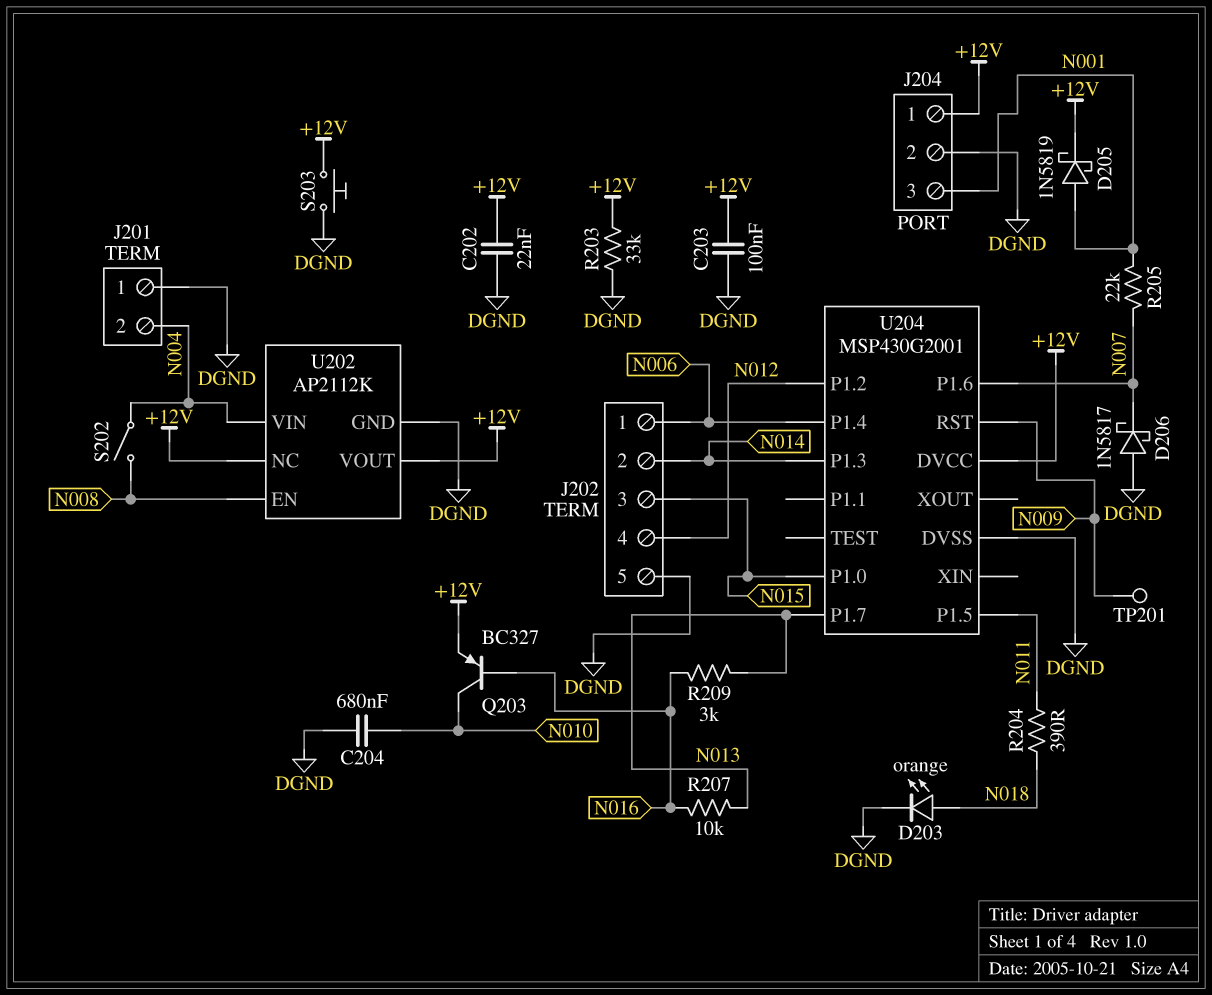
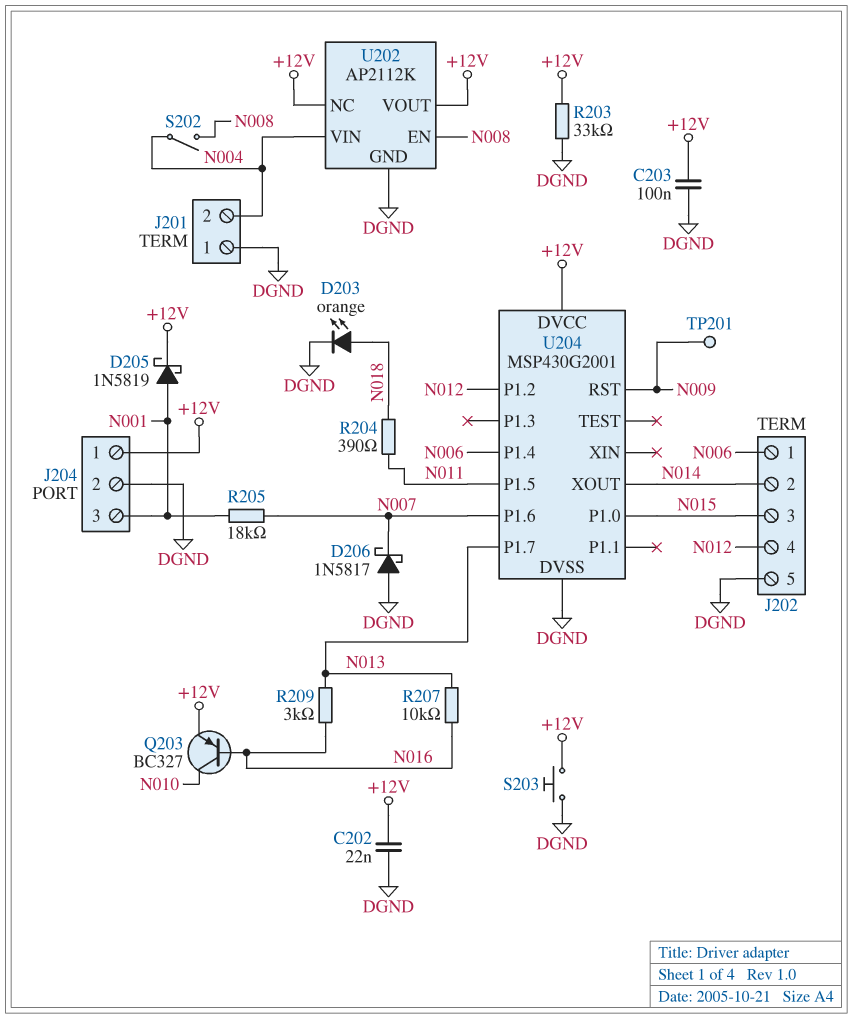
C204: 680nF (DGND, N010) -> none
R205: 22k (N001, N007) -> 18k (N001, N007)
U204 pin P1.3: N014 -> none
U204 pin XOUT: none -> N014

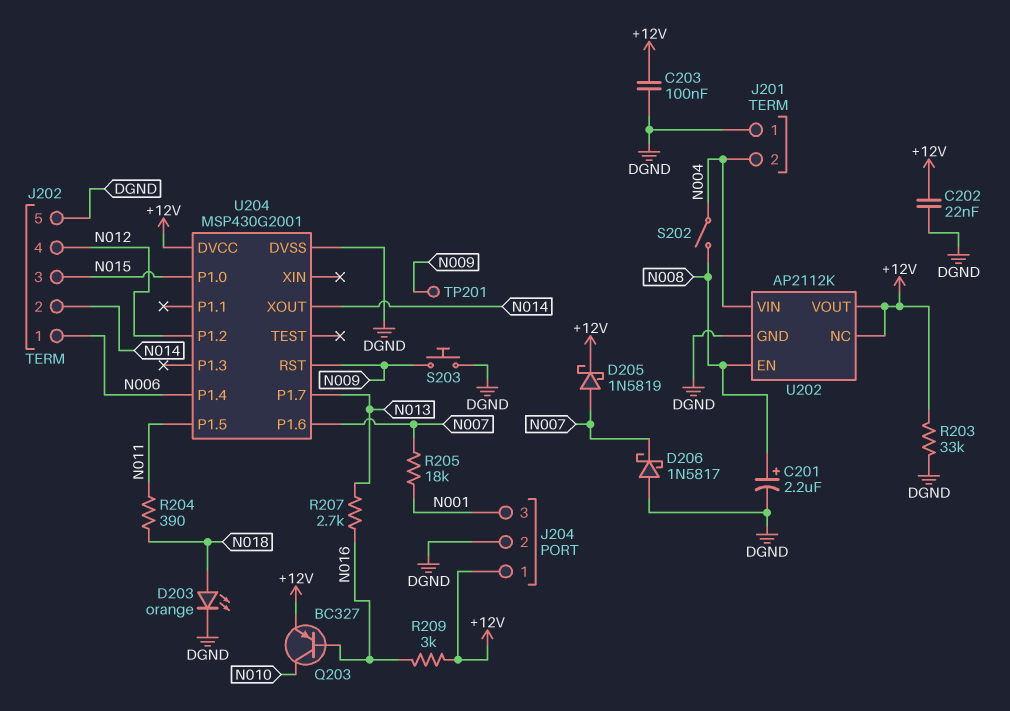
C201: none -> 2.2uF (plus N008, minus DGND)
D205: schottky 1N5819 (A N001, K +12V) -> schottky 1N5819 (A N007, K +12V)
R207: 10k (N013, N016) -> 2.7k (N013, N016)
R209: 3k (N013, N016) -> 3k (+12V, N016)
S203: button (+12V, DGND) -> button (DGND, N009)

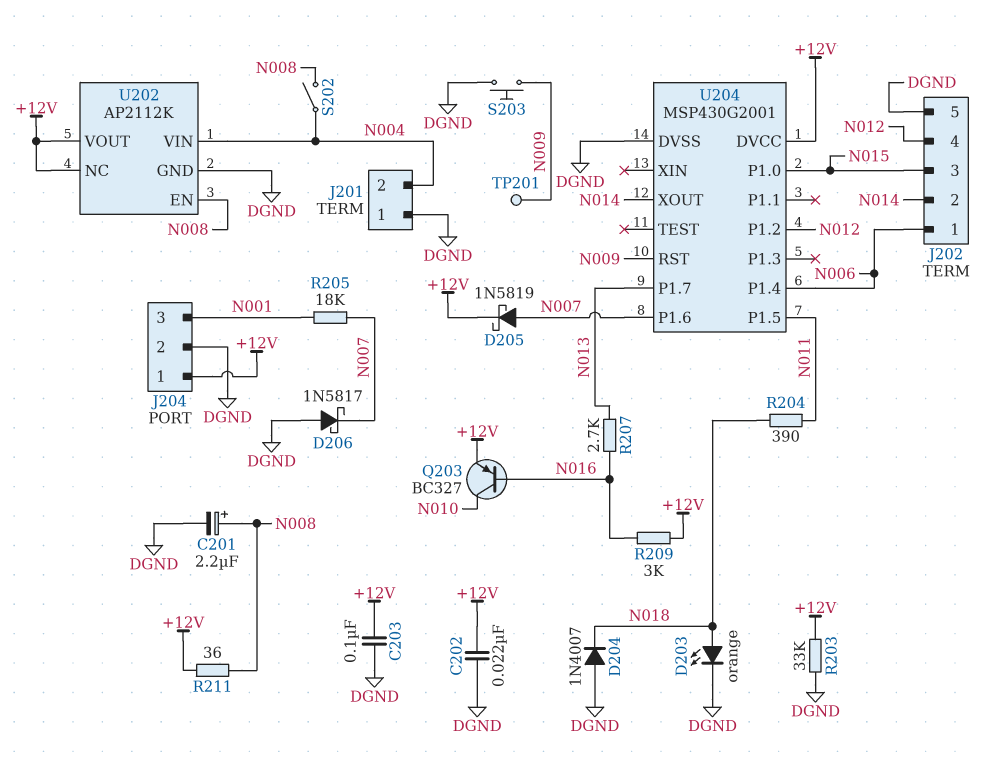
D204: none -> diode 1N4007 (A DGND, K N018)
R211: none -> 36 (+12V, N008)

